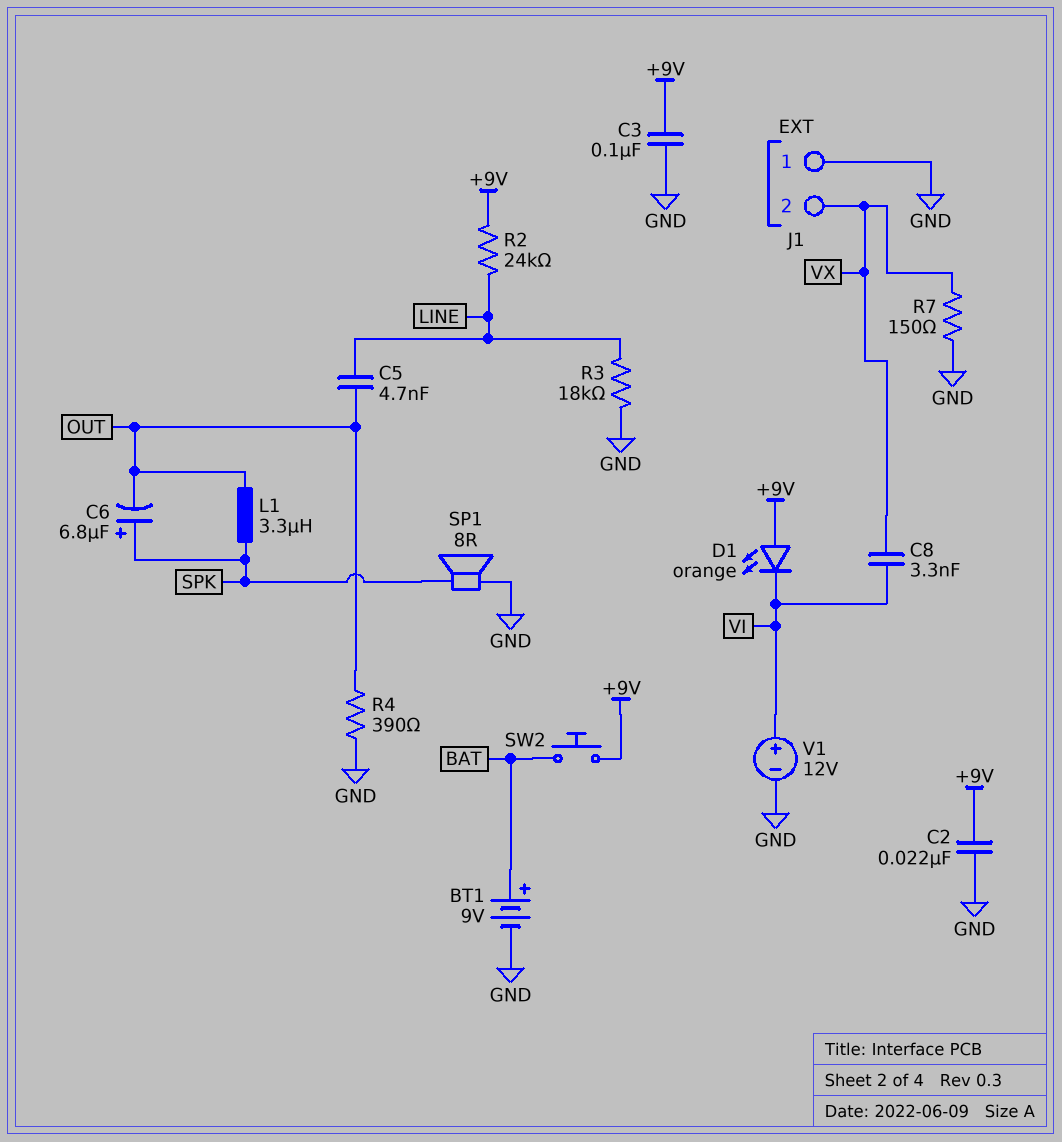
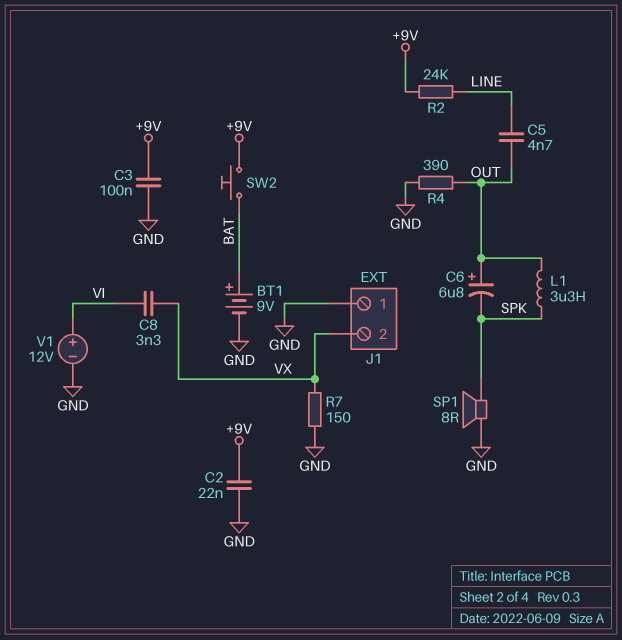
C6: 6.8uF (plus SPK, minus OUT) -> 6.8uF (plus OUT, minus SPK)
D1: LED orange (A +9V, K VI) -> none
R3: 18k (GND, LINE) -> none

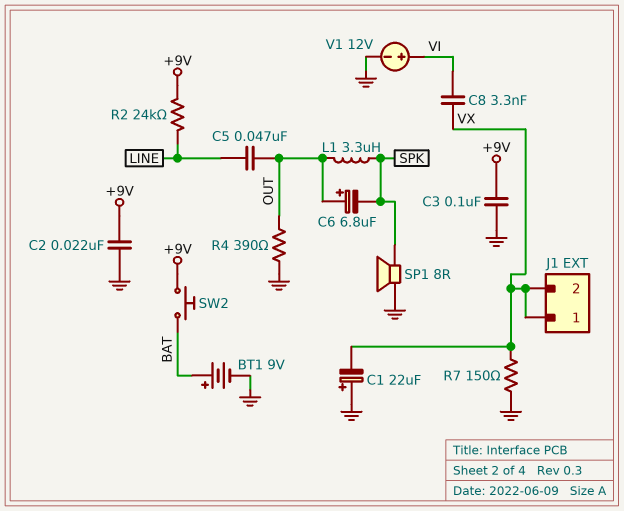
C1: none -> 22uF (plus GND, minus VX)
C5: 4.7nF (LINE, OUT) -> 47nF (LINE, OUT)
J1 pin 1: GND -> VX

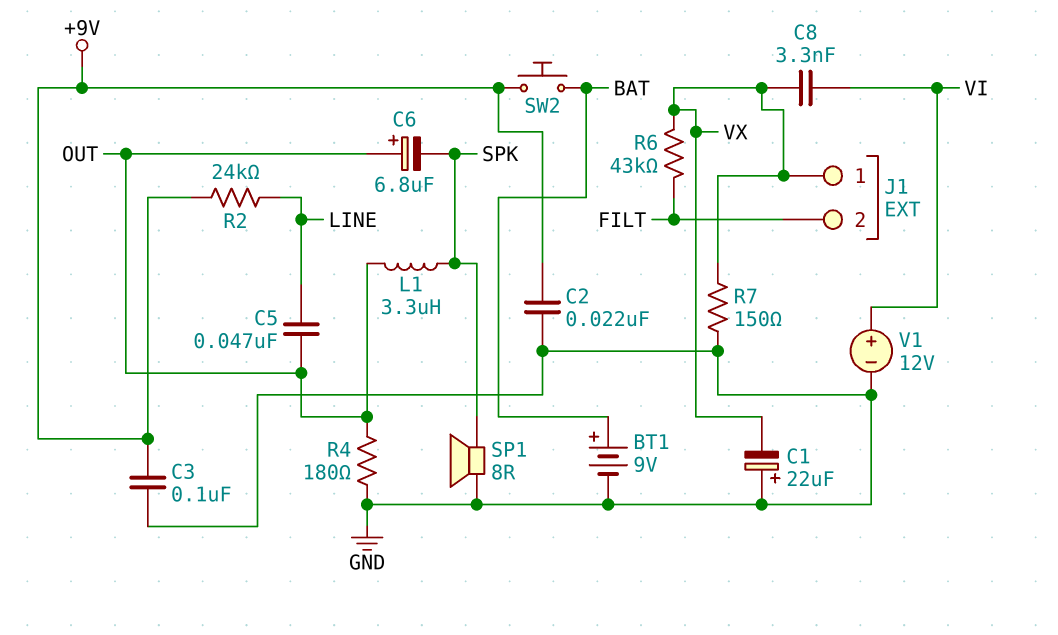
J1 pin 2: VX -> FILT
R4: 390 (GND, OUT) -> 180 (GND, OUT)
R6: none -> 43k (FILT, VX)

